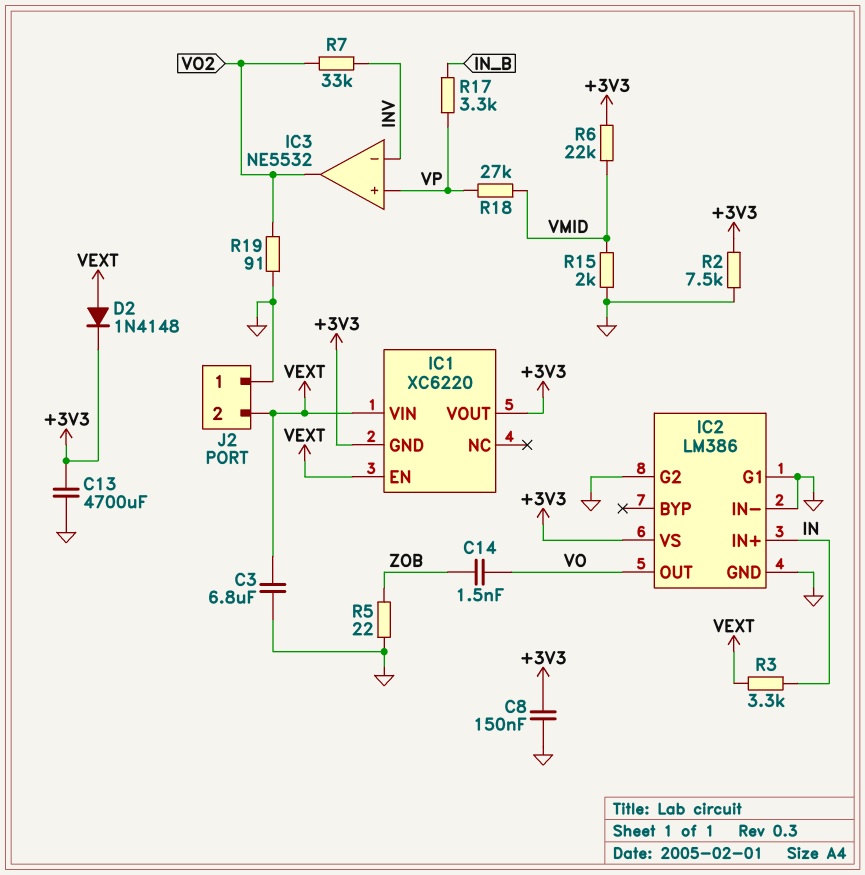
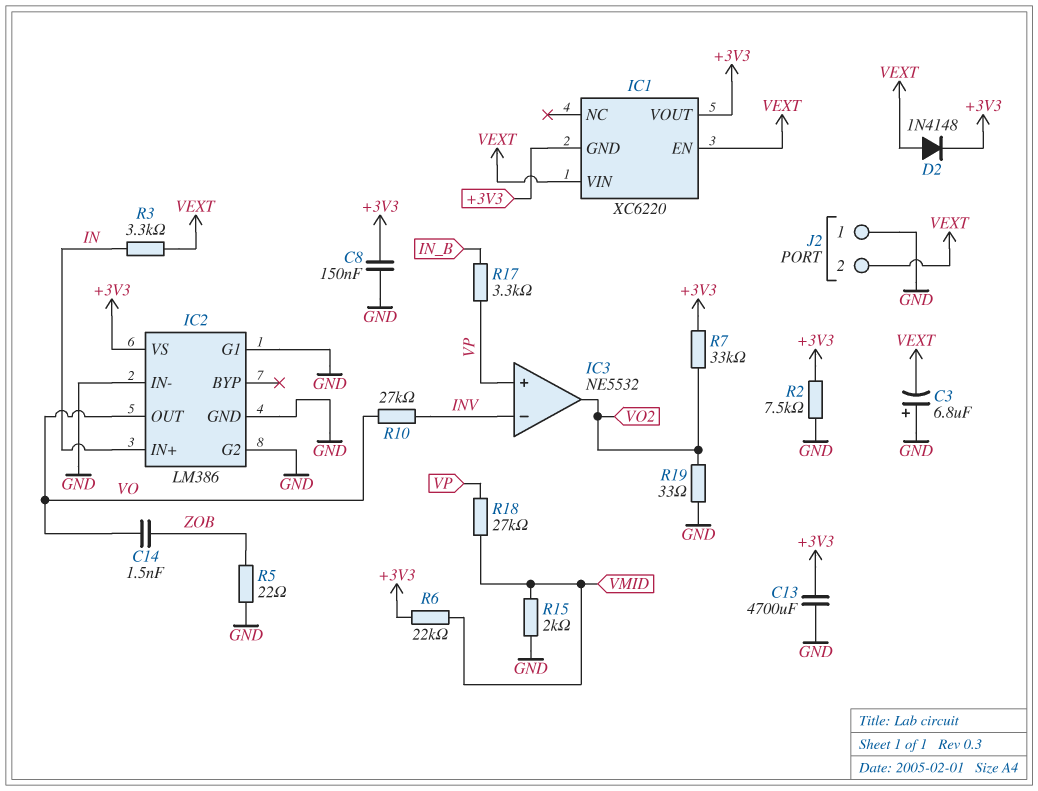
C3: 6.8uF (GND, VEXT) -> 6.8uF (plus GND, minus VEXT)
R7: 33k (INV, VO2) -> 33k (+3V3, VO2)
R10: none -> 27k (INV, VO)
R19: 91 (GND, VO2) -> 33 (GND, VO2)

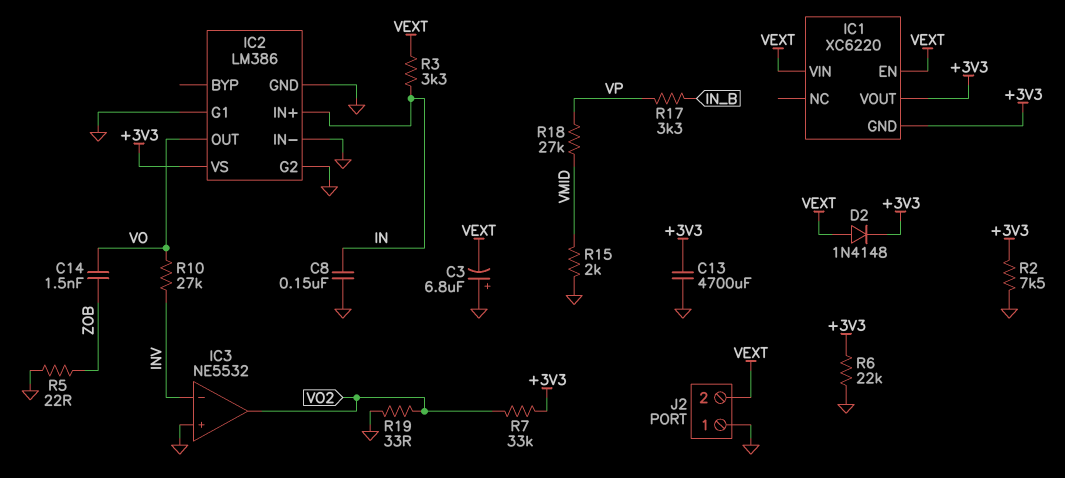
C8: 150nF (+3V3, GND) -> 150nF (GND, IN)
IC3 pin in+: VP -> GND
R6: 22k (+3V3, VMID) -> 22k (+3V3, GND)

